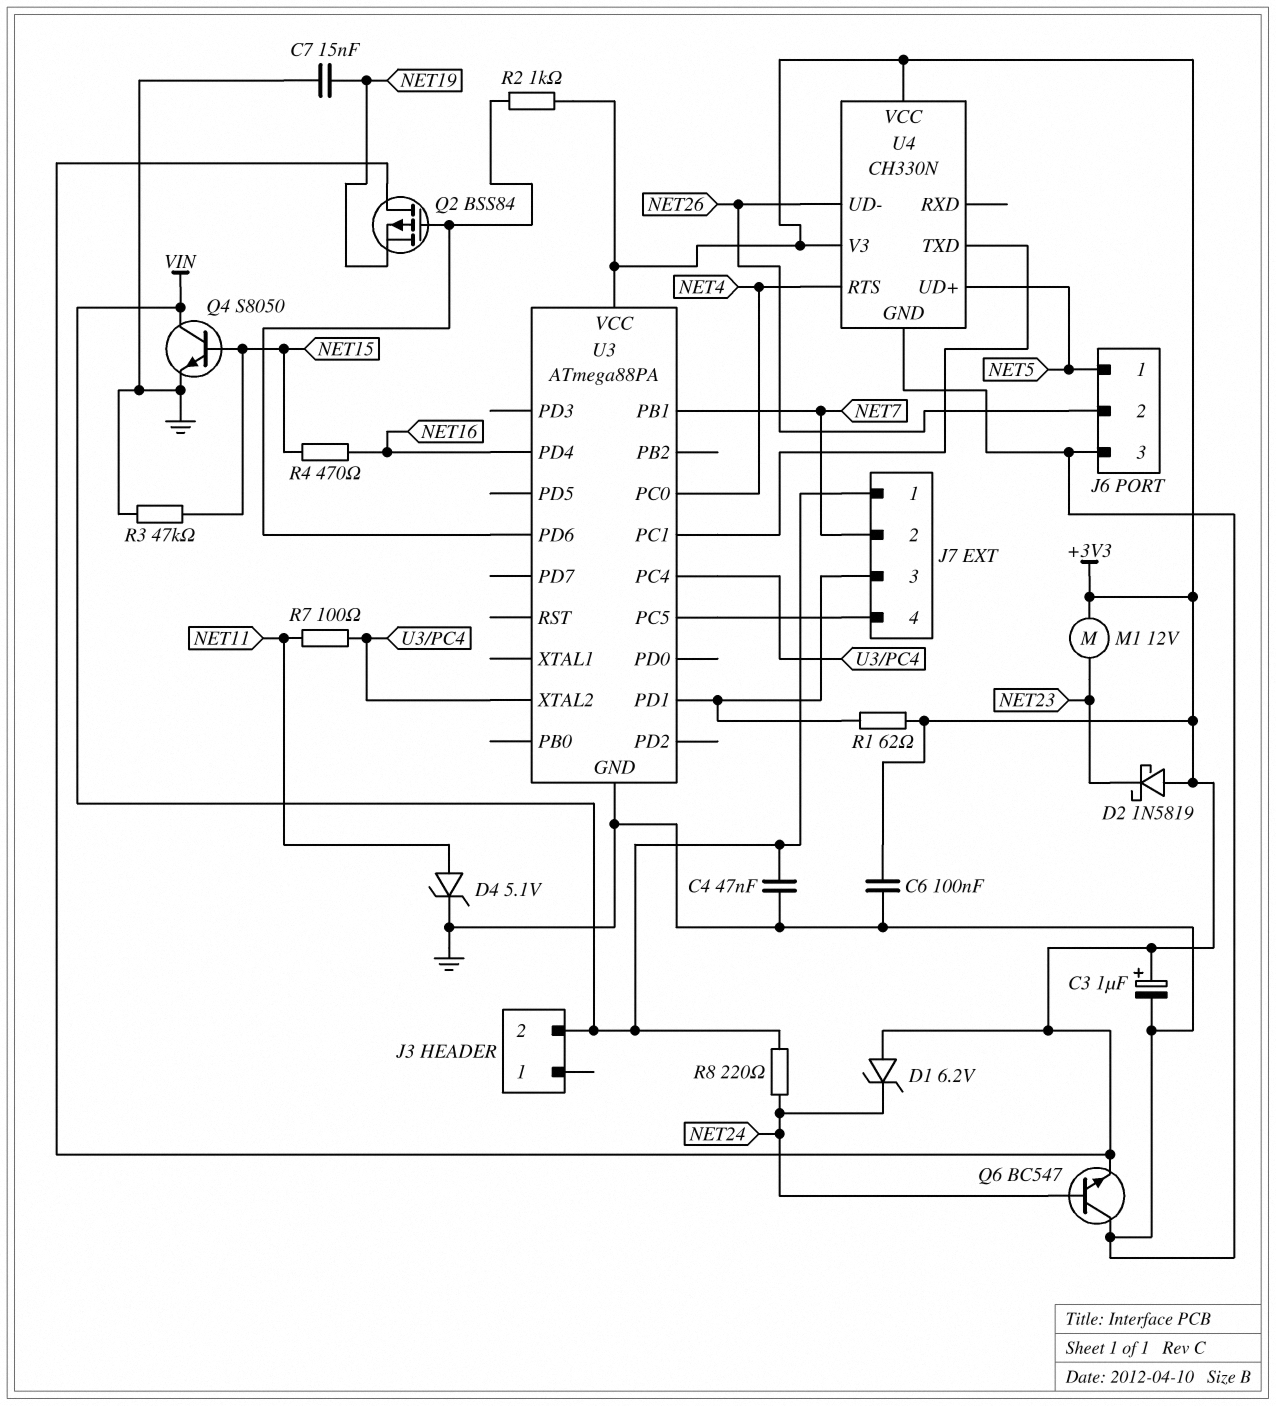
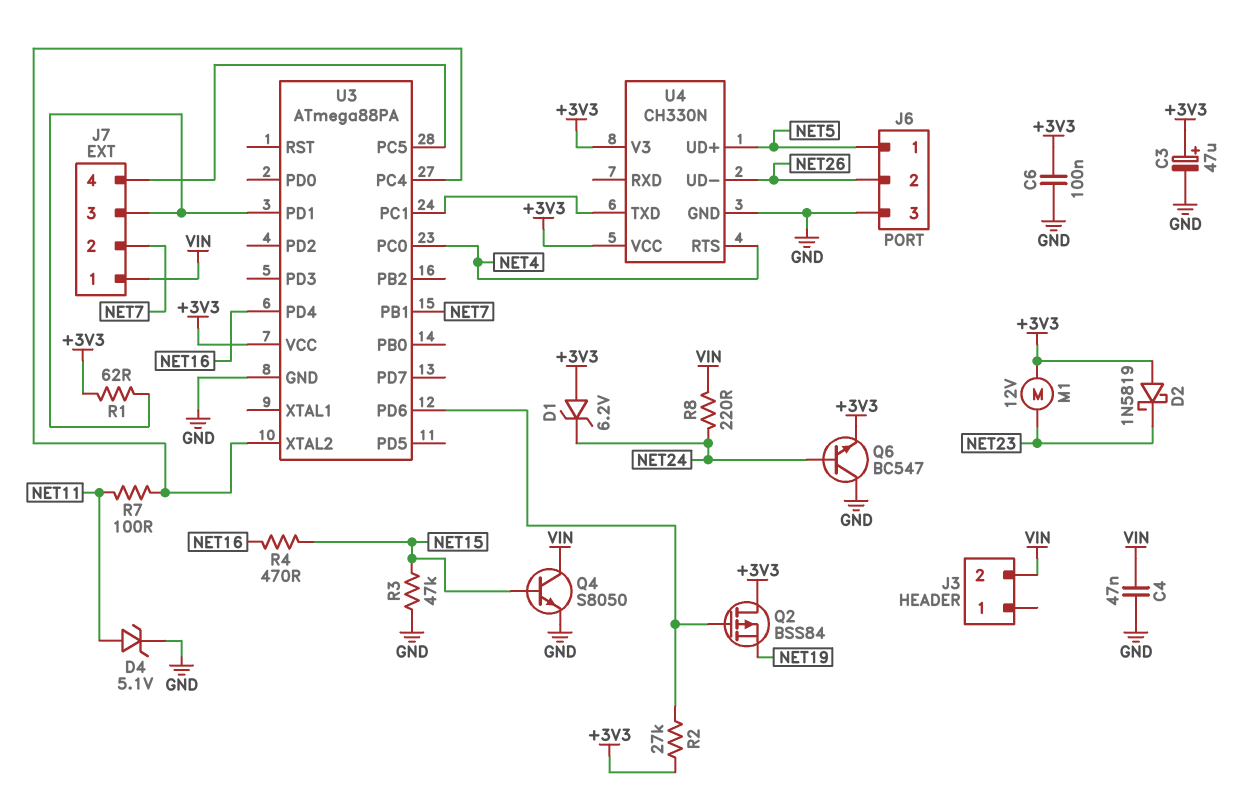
C3: 1uF (plus +3V3, minus GND) -> 47uF (plus +3V3, minus GND)
C7: 15nF (GND, NET19) -> none
R2: 1k (+3V3, U3/PD6) -> 27k (+3V3, U3/PD6)

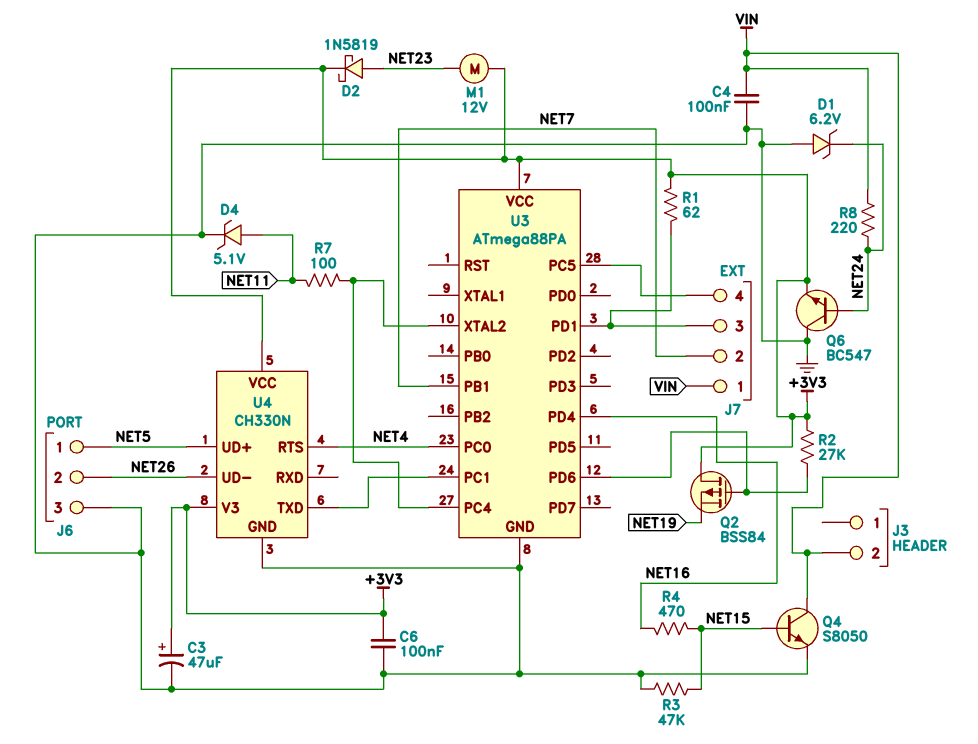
C4: 47nF (GND, VIN) -> 100nF (GND, VIN)
D1: zener 6.2V (A +3V3, K NET24) -> zener 6.2V (A GND, K NET24)
D2: schottky 1N5819 (A +3V3, K NET23) -> schottky 1N5819 (A NET23, K +3V3)

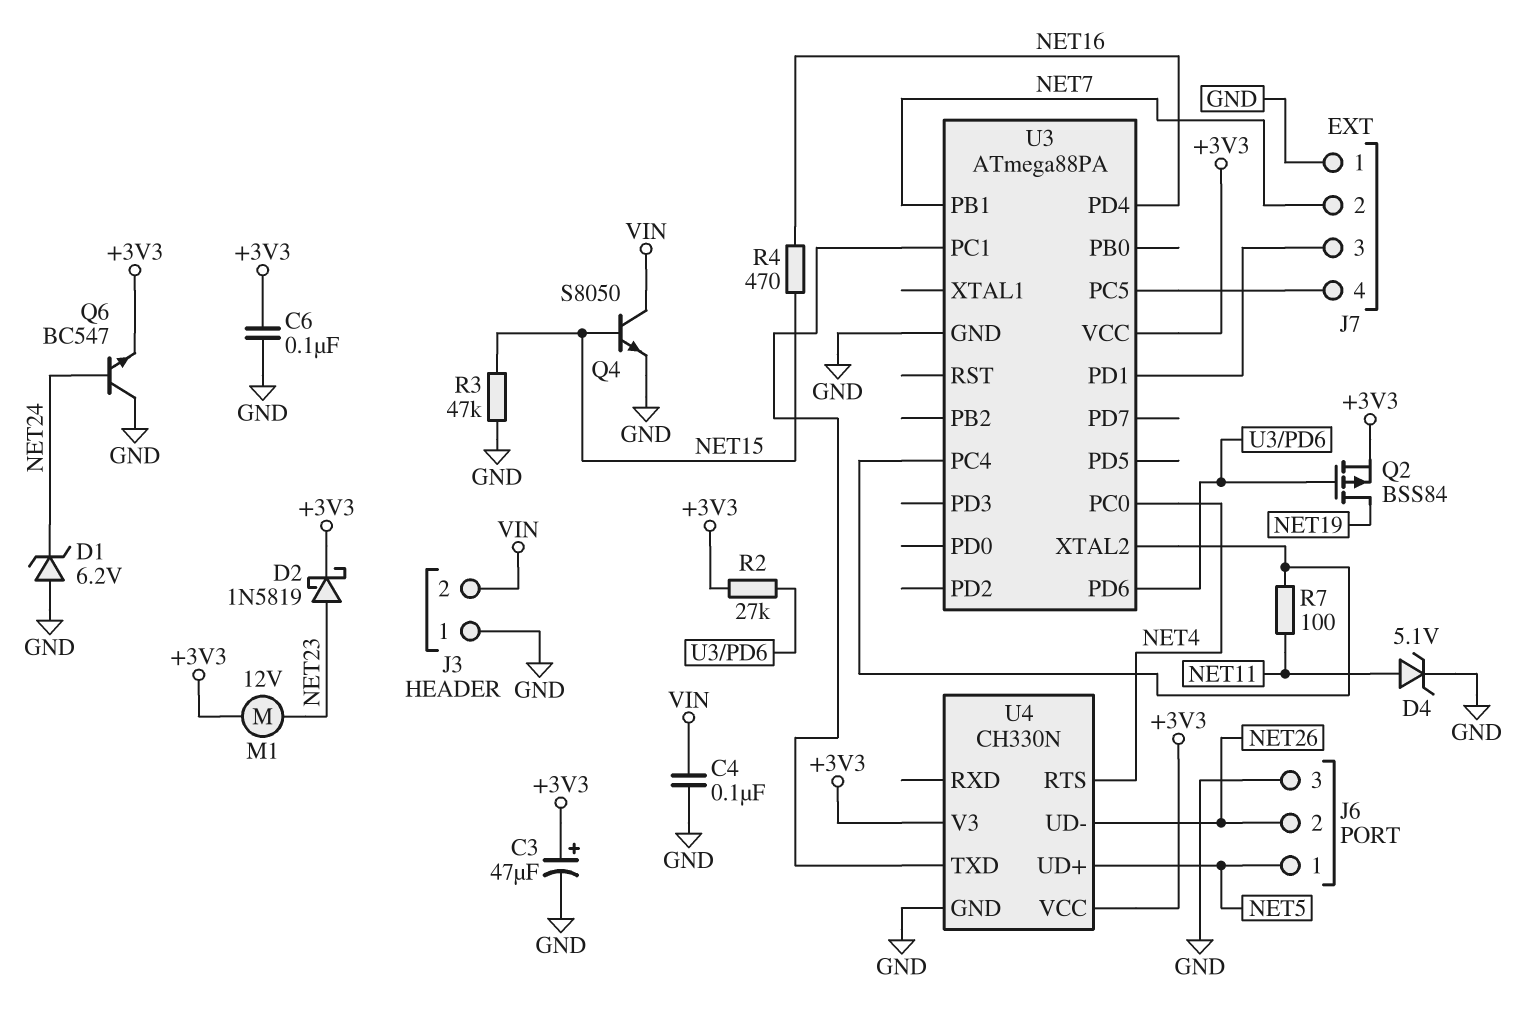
J3 pin 1: none -> GND
J7 pin 1: VIN -> GND
Q2: PMOS BSS84 (G U3/PD6, D +3V3, S NET19) -> PMOS BSS84 (G U3/PD6, D NET19, S +3V3)
R1: 62 (+3V3, J7/3) -> none
R8: 220 (NET24, VIN) -> none

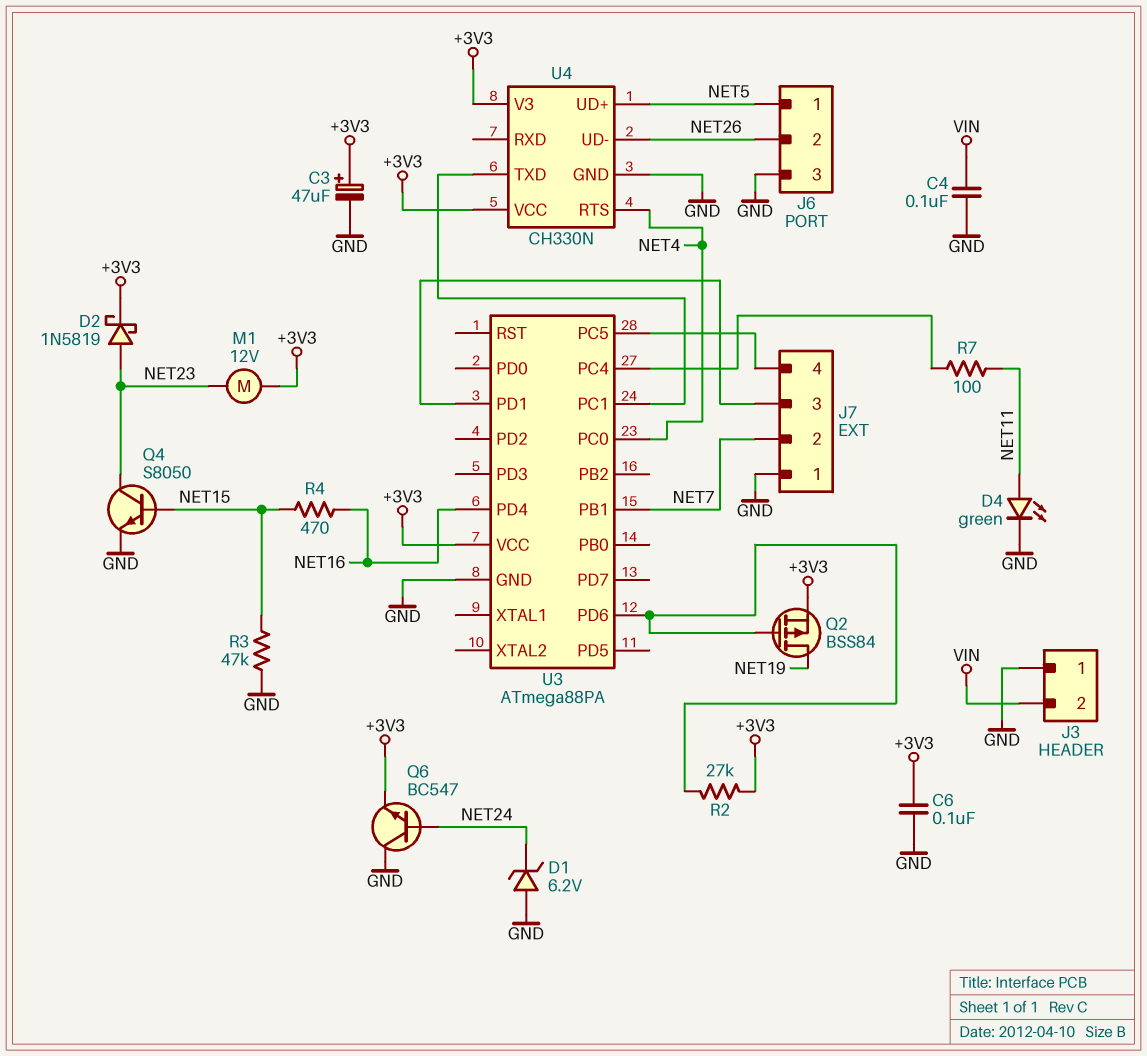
D4: zener 5.1V (A NET11, K GND) -> LED green (A NET11, K GND)
Q4: NPN S8050 (B NET15, C VIN, E GND) -> NPN S8050 (B NET15, C NET23, E GND)
U3 pin XTAL2: U3/PC4 -> none

